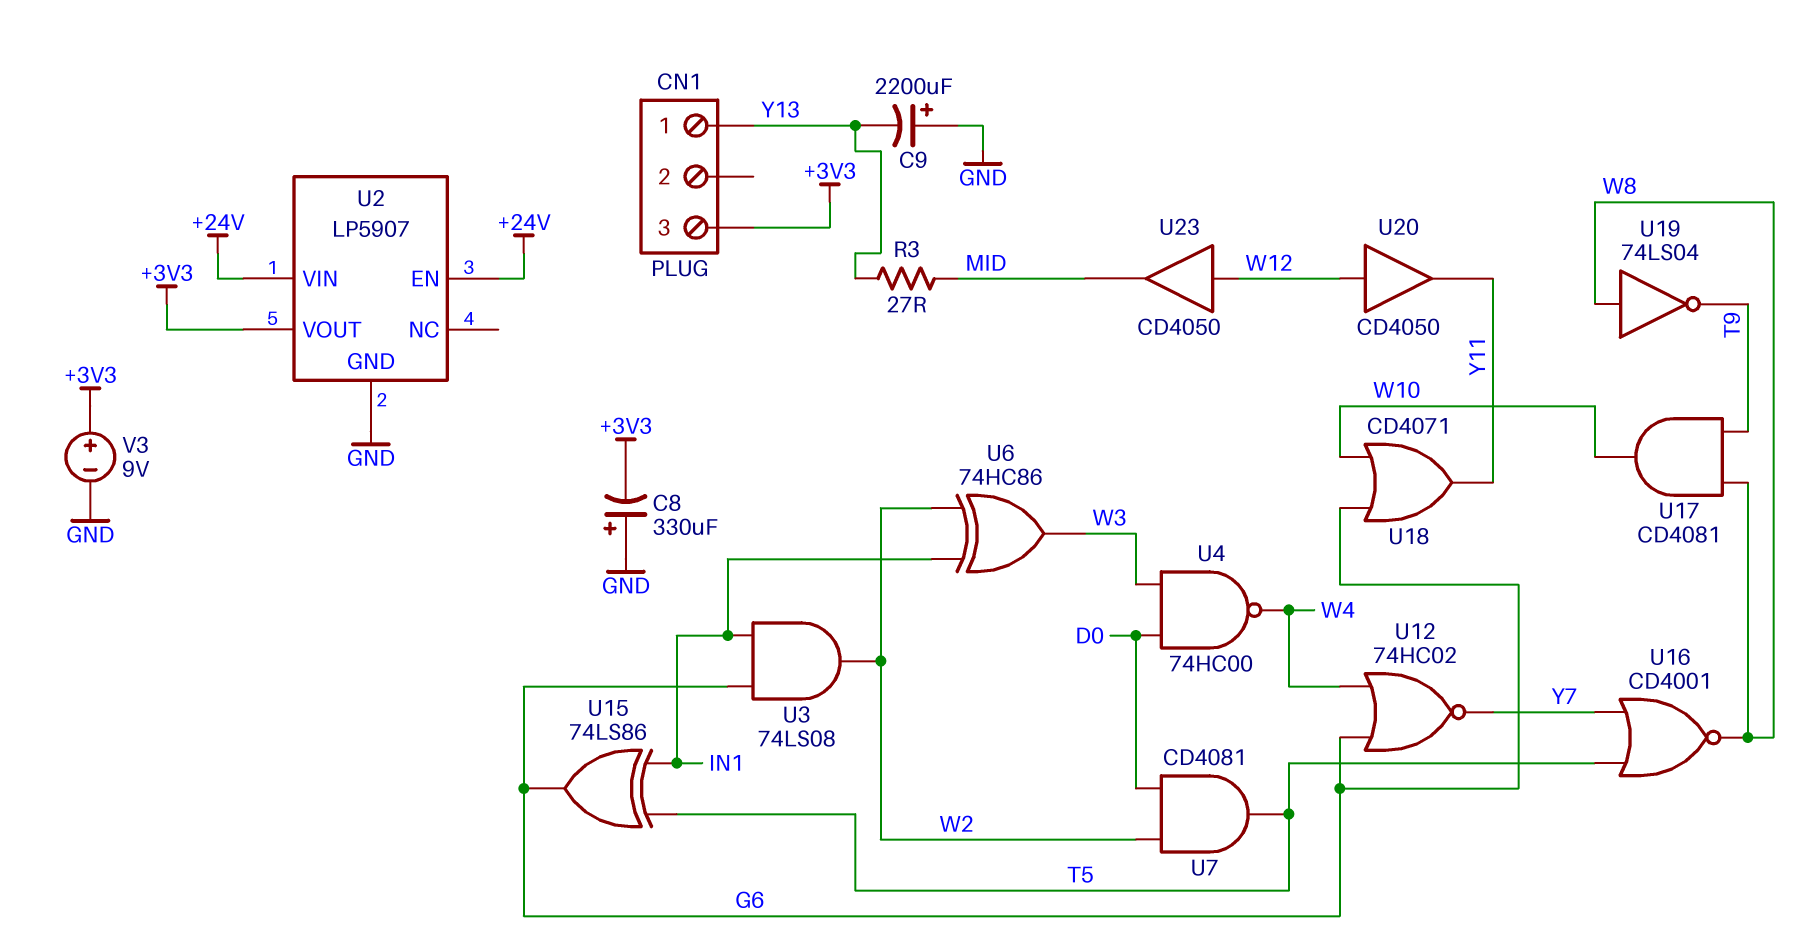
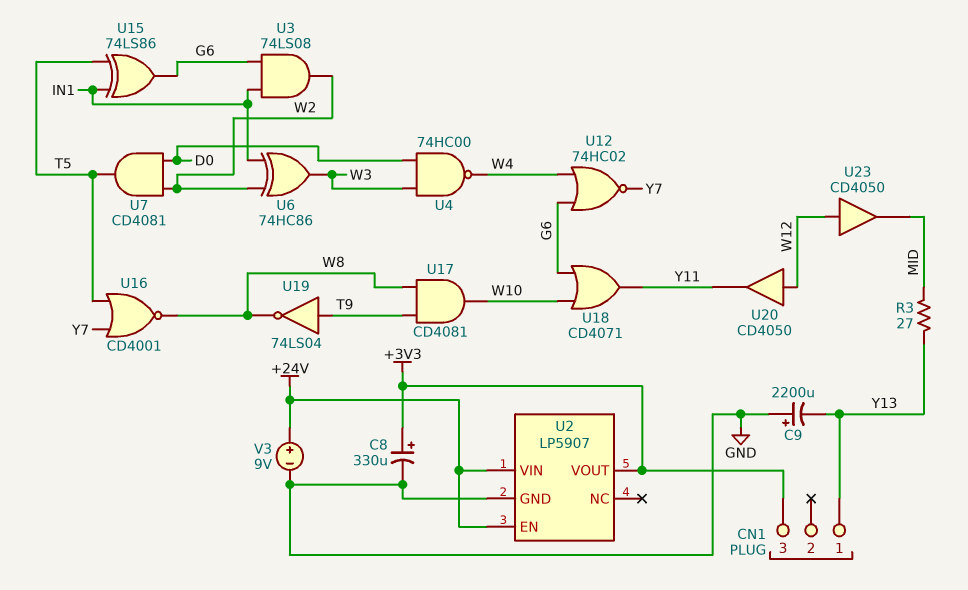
C8: 330uF (plus GND, minus +3V3) -> 330uF (plus +3V3, minus GND)
U19: NOT 74LS04 (in W8, out T9) -> NOT 74LS04 (in T9, out W8)
V3: 9V (plus +3V3, minus GND) -> 9V (plus +24V, minus GND)

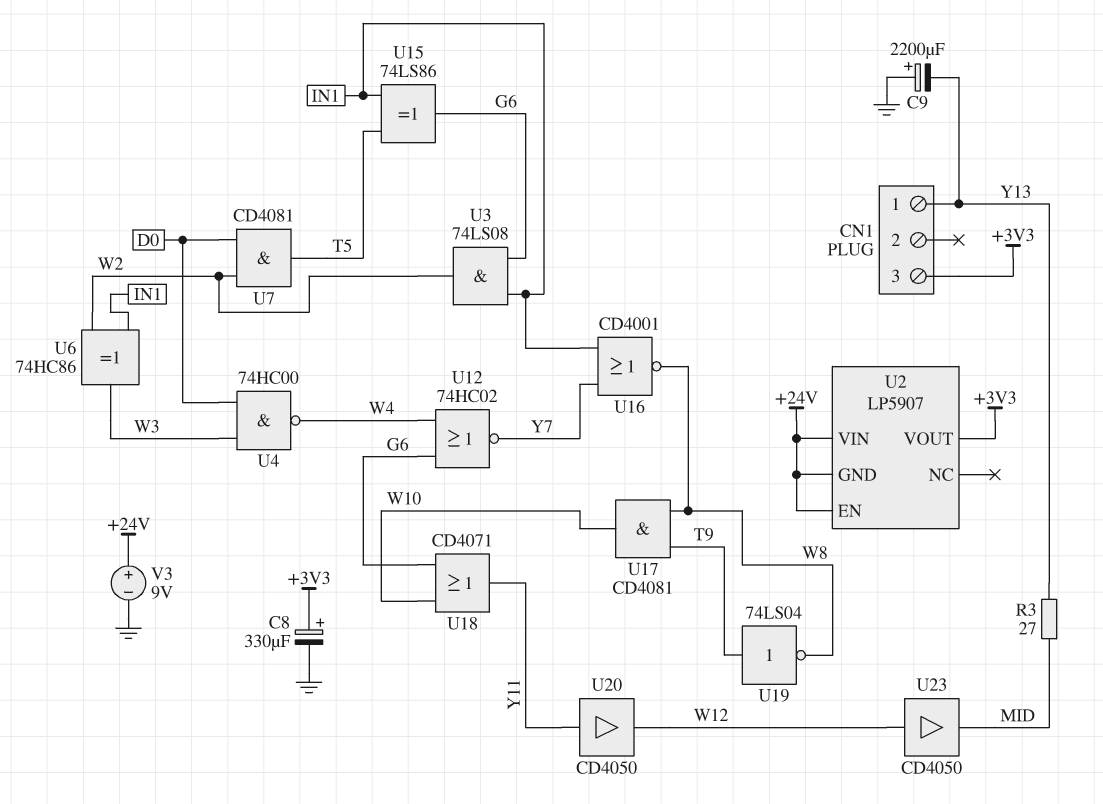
U2 pin GND: GND -> +24V
U16: NOR CD4001 (in T5, in Y7, out W8) -> NOR CD4001 (in IN1, in Y7, out W8)
U20: buffer CD4050 (in W12, out Y11) -> buffer CD4050 (in Y11, out W12)

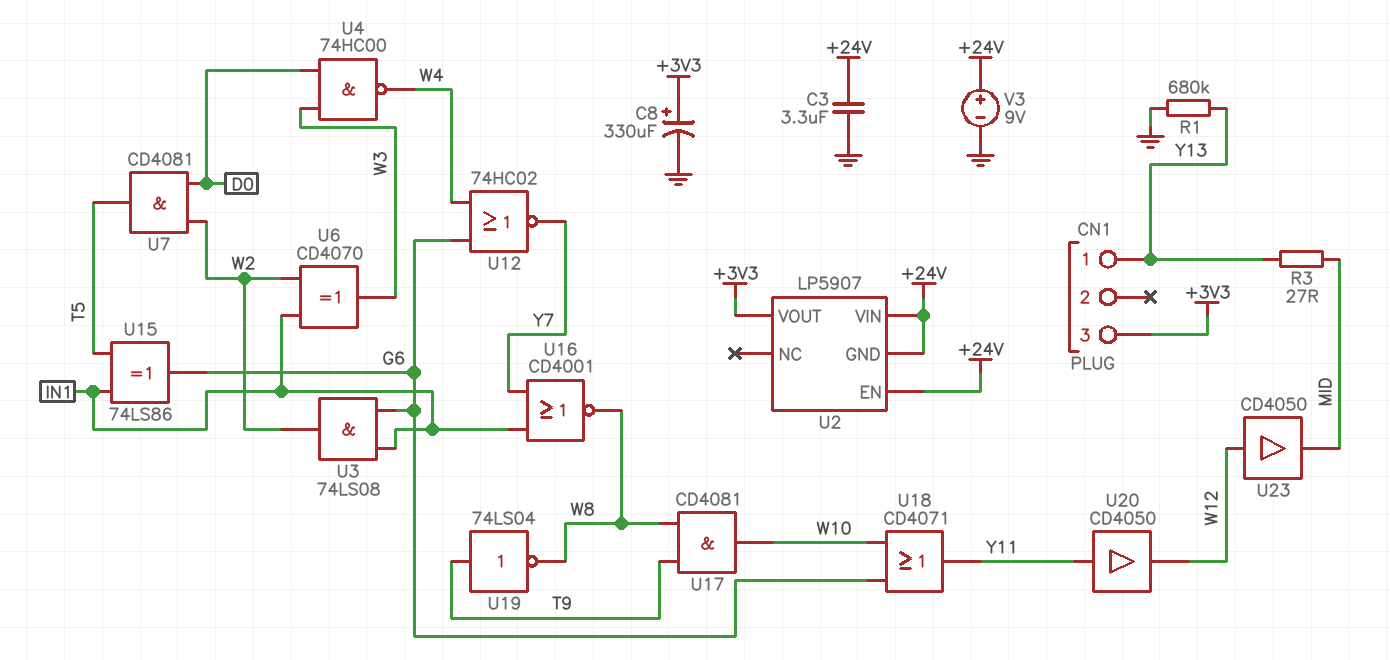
C3: none -> 3.3uF (+24V, GND)
C9: 2200uF (plus GND, minus Y13) -> none
R1: none -> 680k (GND, Y13)
U6: XOR 74HC86 (in IN1, in W2, out W3) -> XOR CD4070 (in IN1, in W2, out W3)

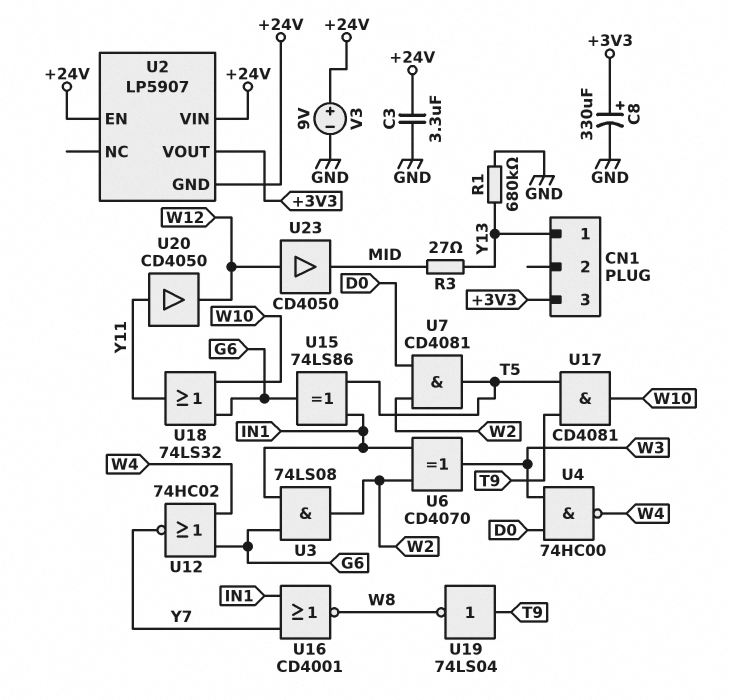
U17: AND CD4081 (in T9, in W8, out W10) -> AND CD4081 (in T5, in T9, out W10)
U18: OR CD4071 (in G6, in W10, out Y11) -> OR 74LS32 (in G6, in W10, out Y11)

